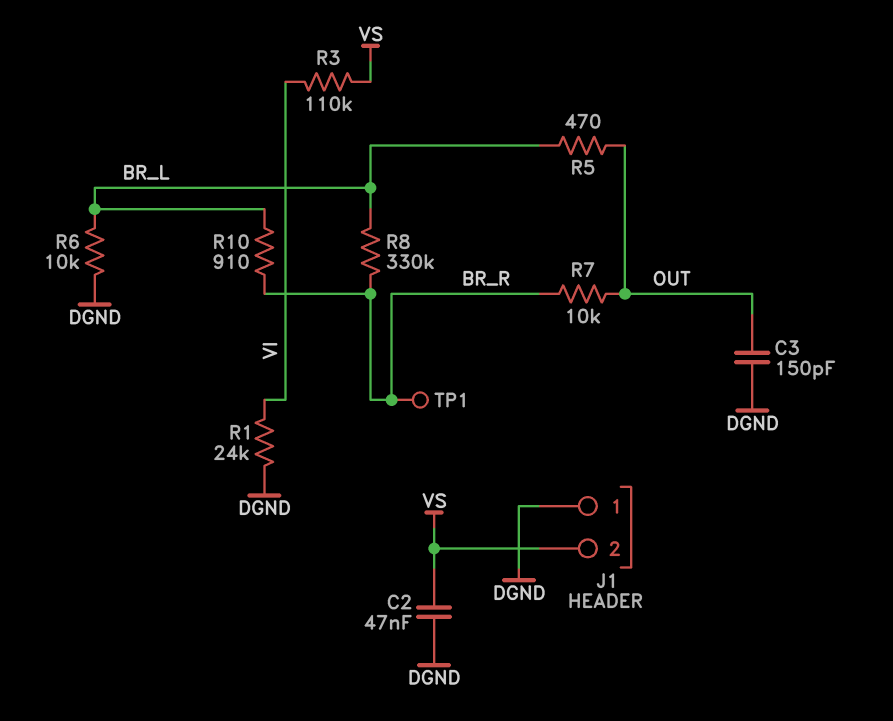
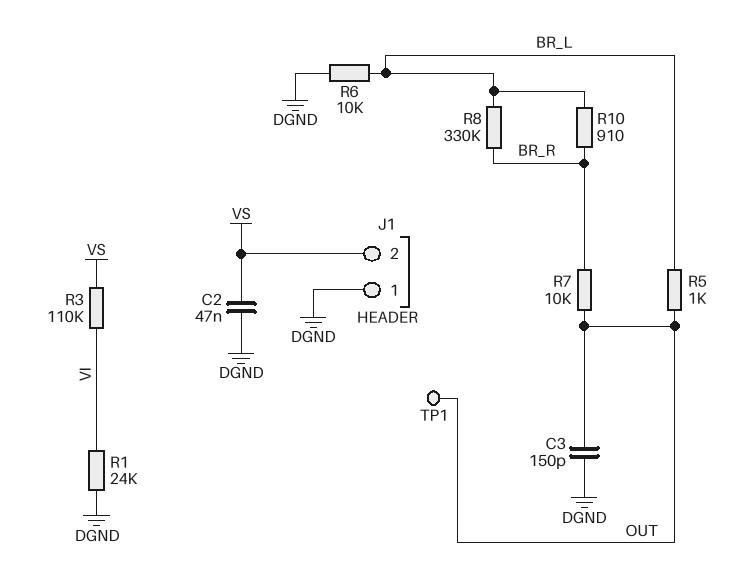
R5: 470 (BR_L, OUT) -> 1k (BR_L, OUT)
TP1: test point (BR_R) -> test point (OUT)

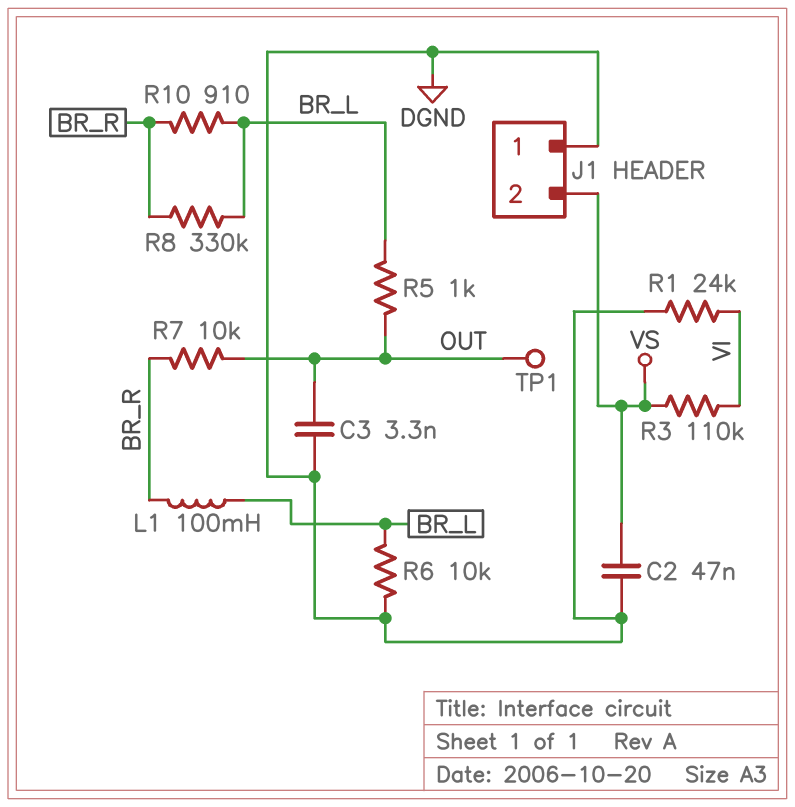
C3: 150pF (DGND, OUT) -> 3.3nF (DGND, OUT)
L1: none -> 100mH (BR_L, BR_R)

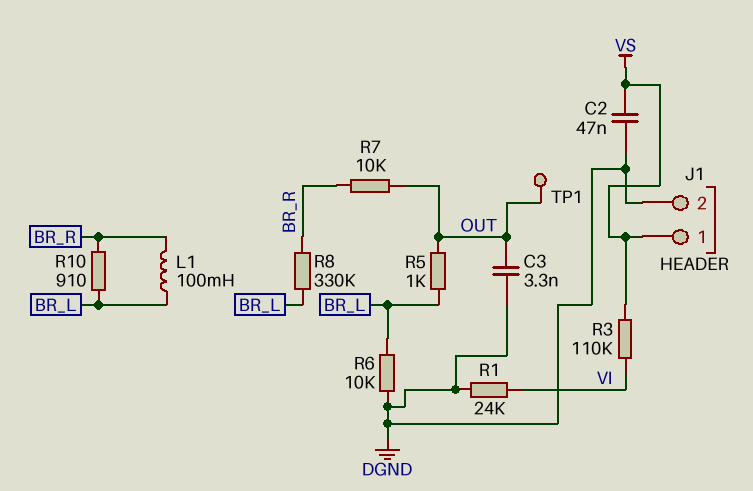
J1 pin 1: DGND -> VS
J1 pin 2: VS -> DGND

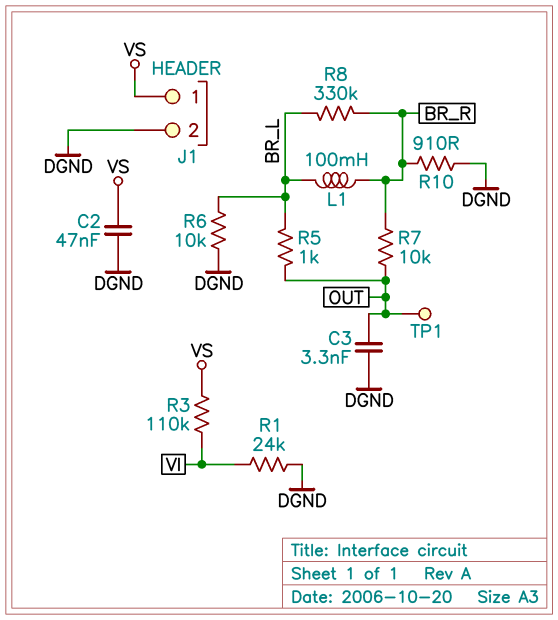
R10: 910 (BR_L, BR_R) -> 910 (BR_R, DGND)

